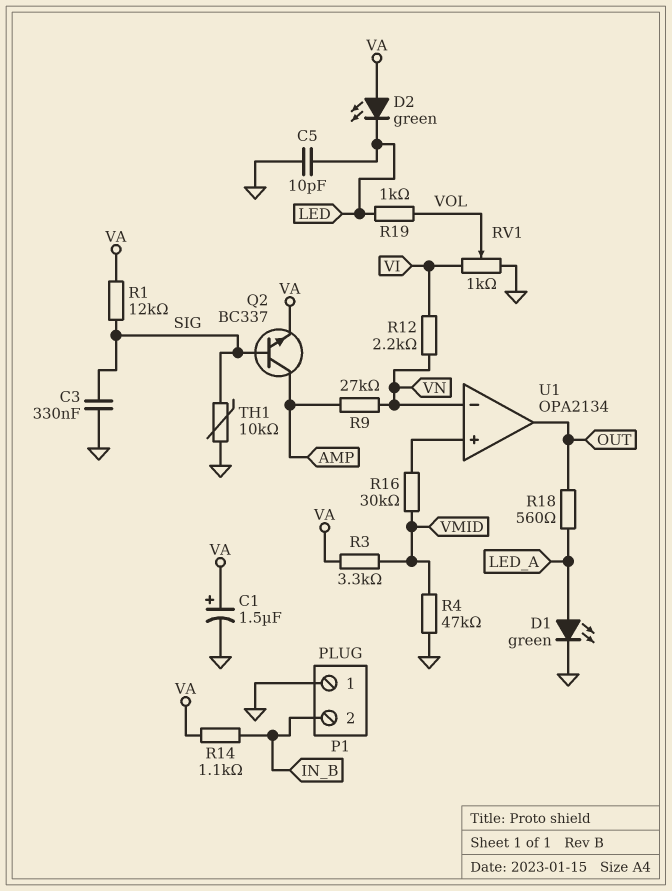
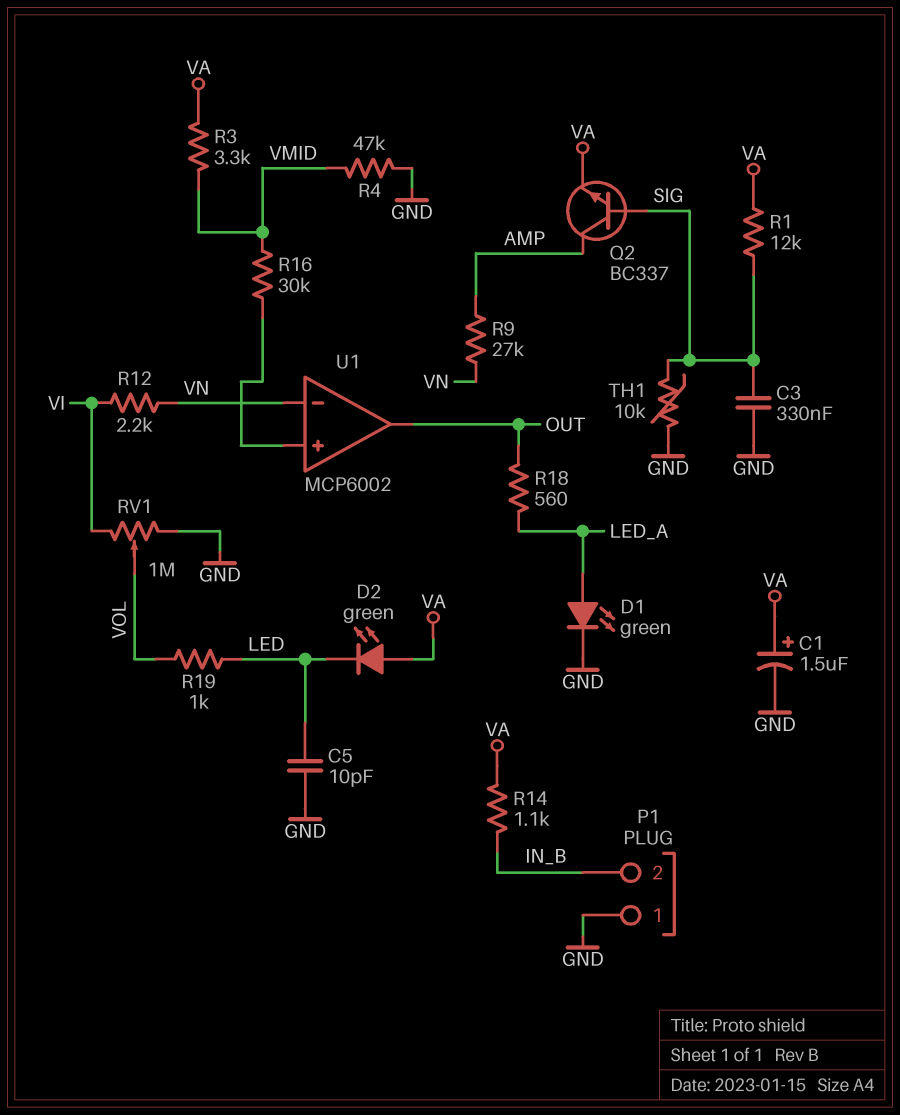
RV1: 1k (GND, VI, wiper VOL) -> 1M (GND, VI, wiper VOL)
U1: OPA2134 -> MCP6002

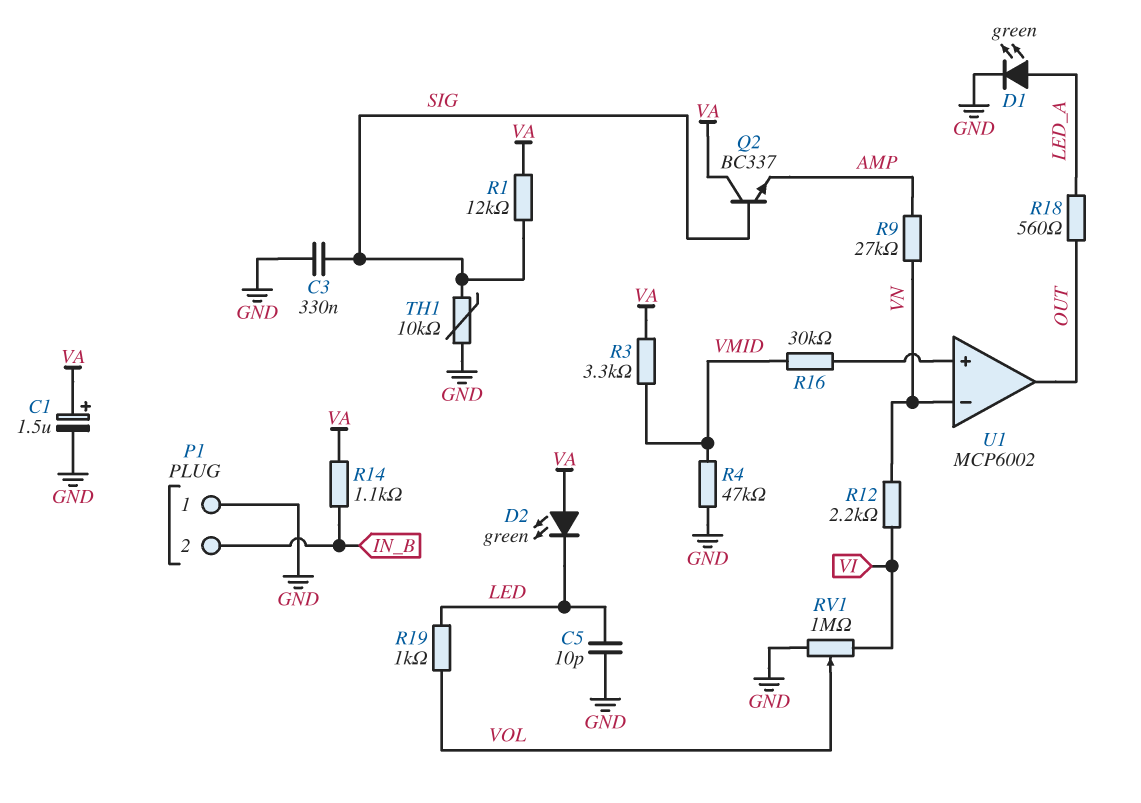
Q2: NPN BC337 (B SIG, C AMP, E VA) -> NPN BC337 (B SIG, C VA, E AMP)

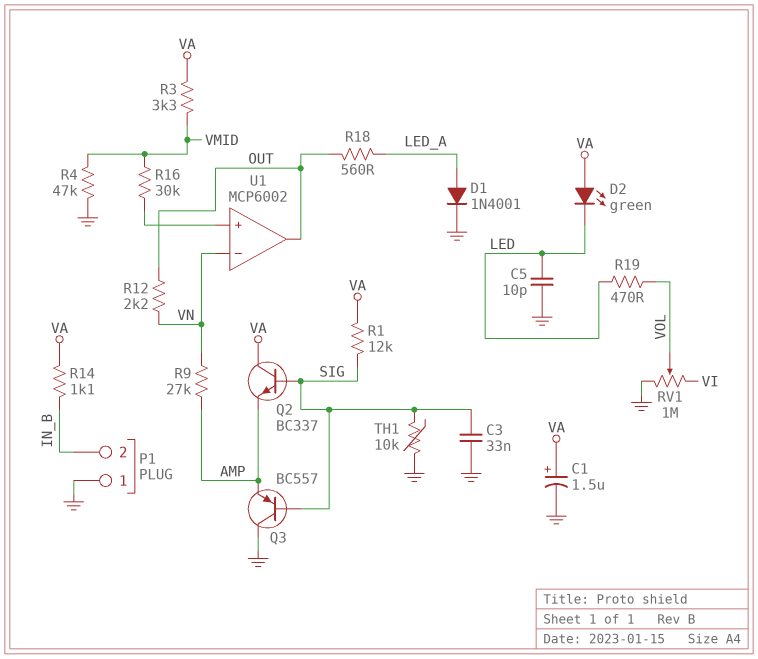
C3: 330nF (GND, SIG) -> 33nF (GND, SIG)
D1: LED green (A LED_A, K GND) -> diode 1N4001 (A LED_A, K GND)
Q3: none -> PNP BC557 (B SIG, C GND, E AMP)
R12: 2.2k (VI, VN) -> 2.2k (OUT, VN)
R19: 1k (LED, VOL) -> 470 (LED, VOL)

